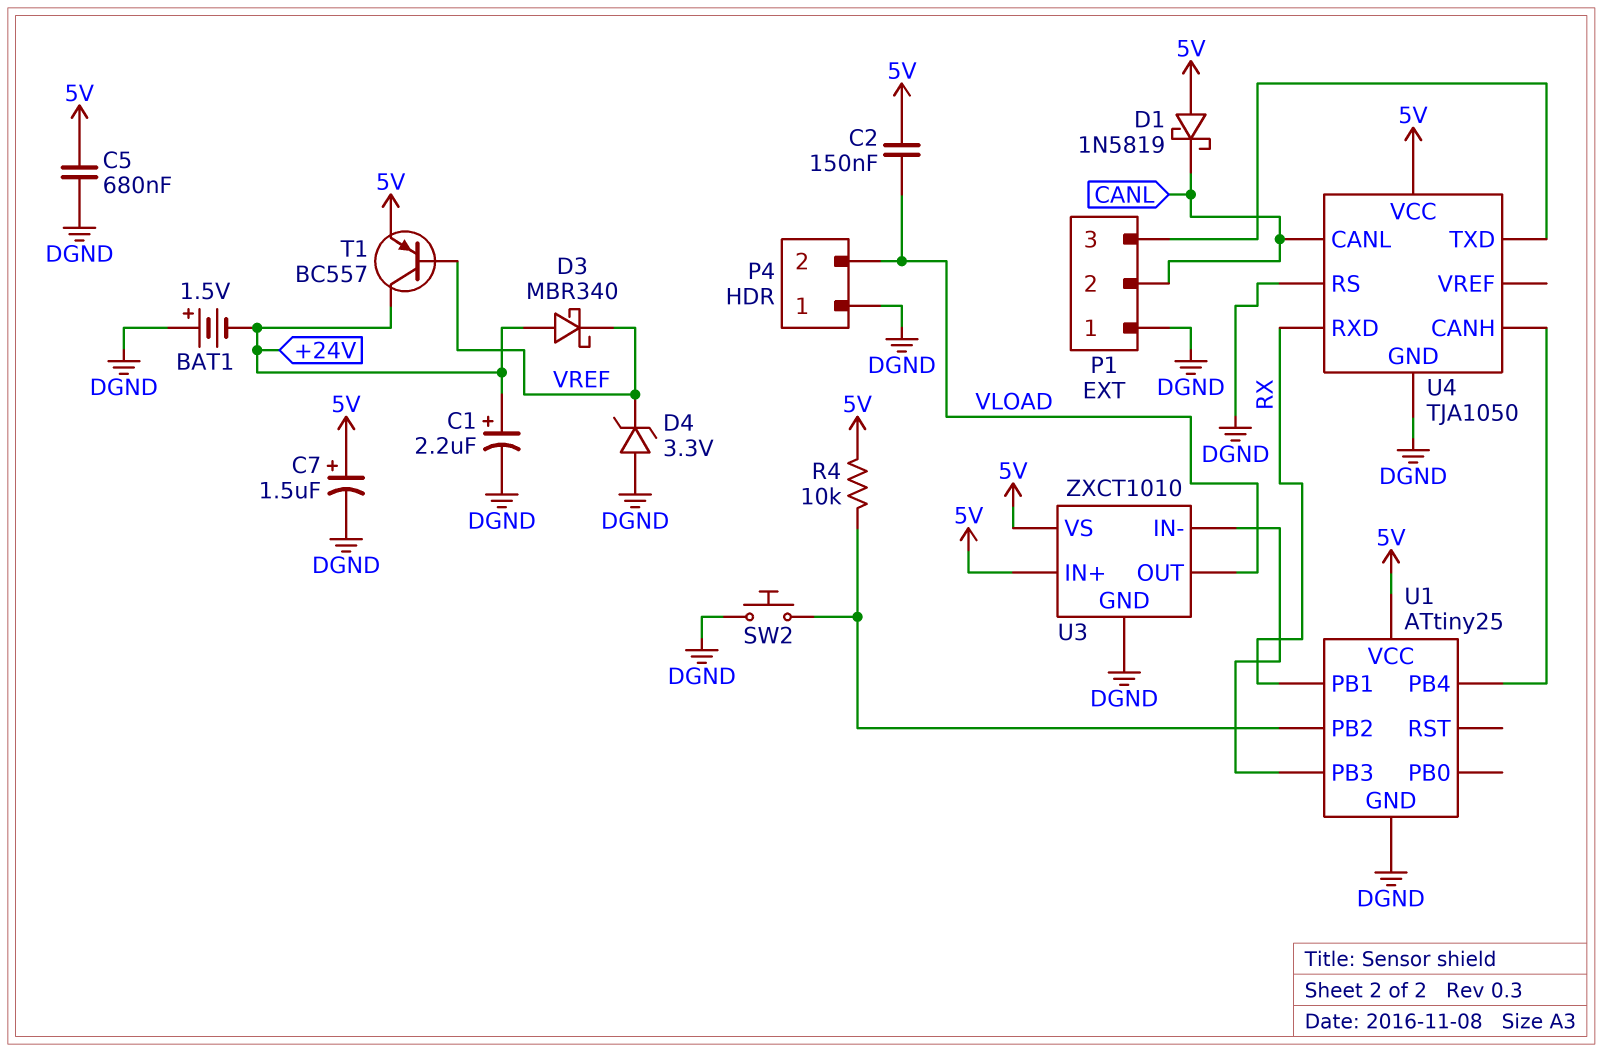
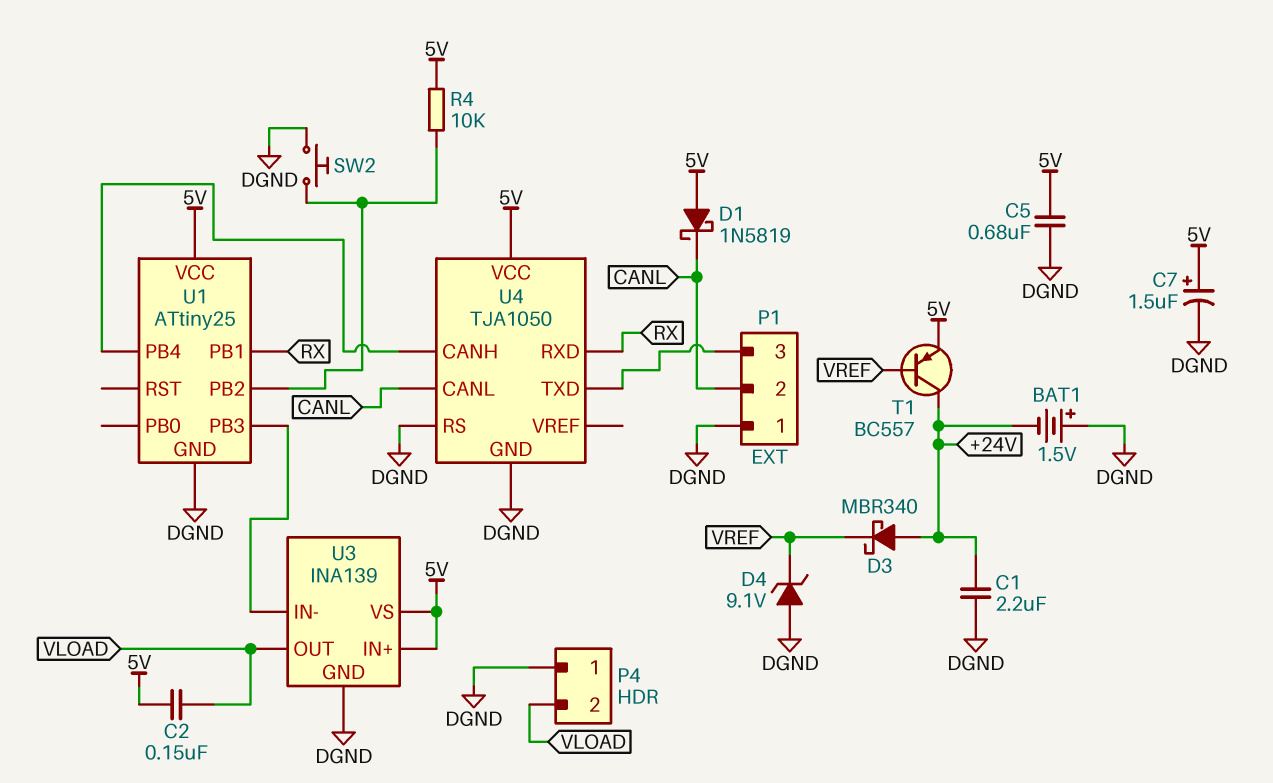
C1: 2.2uF (plus +24V, minus DGND) -> 2.2uF (+24V, DGND)
D4: zener 3.3V (A DGND, K VREF) -> zener 9.1V (A DGND, K VREF)
U3: ZXCT1010 -> INA139

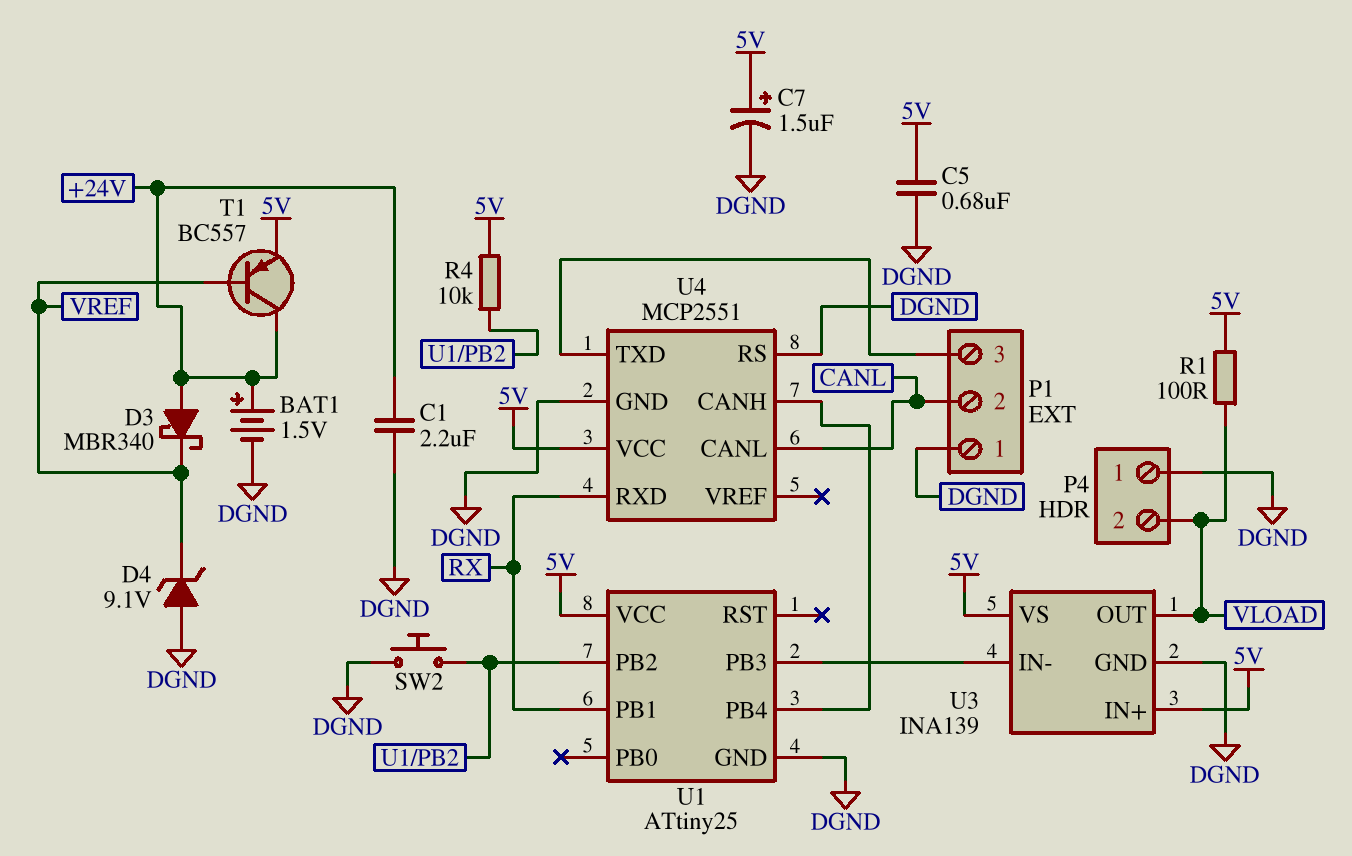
BAT1: 1.5V (plus DGND, minus +24V) -> 1.5V (plus +24V, minus DGND)
C2: 150nF (5V, VLOAD) -> none
D1: schottky 1N5819 (A 5V, K CANL) -> none
R1: none -> 100 (5V, VLOAD)
U4: TJA1050 -> MCP2551

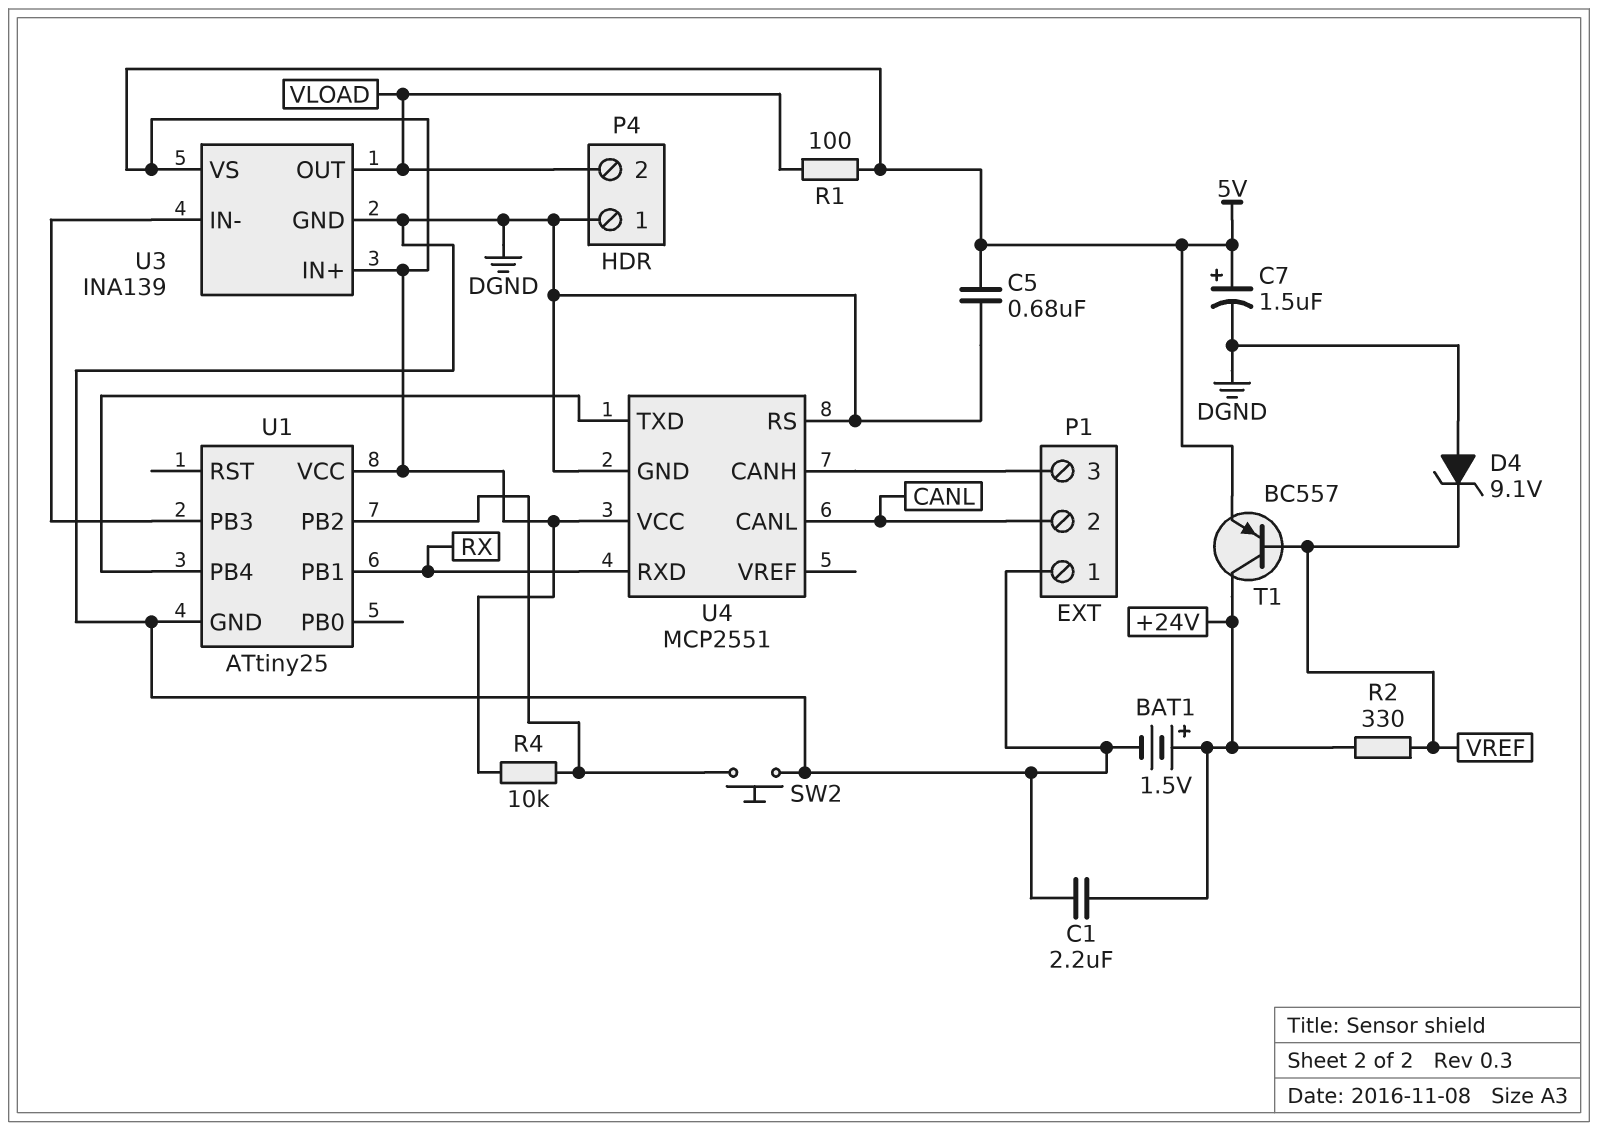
D3: schottky MBR340 (A +24V, K VREF) -> none
R2: none -> 330 (+24V, VREF)
U4 pin CANH: U1/PB4 -> P1/3
U4 pin TXD: P1/3 -> U1/PB4

